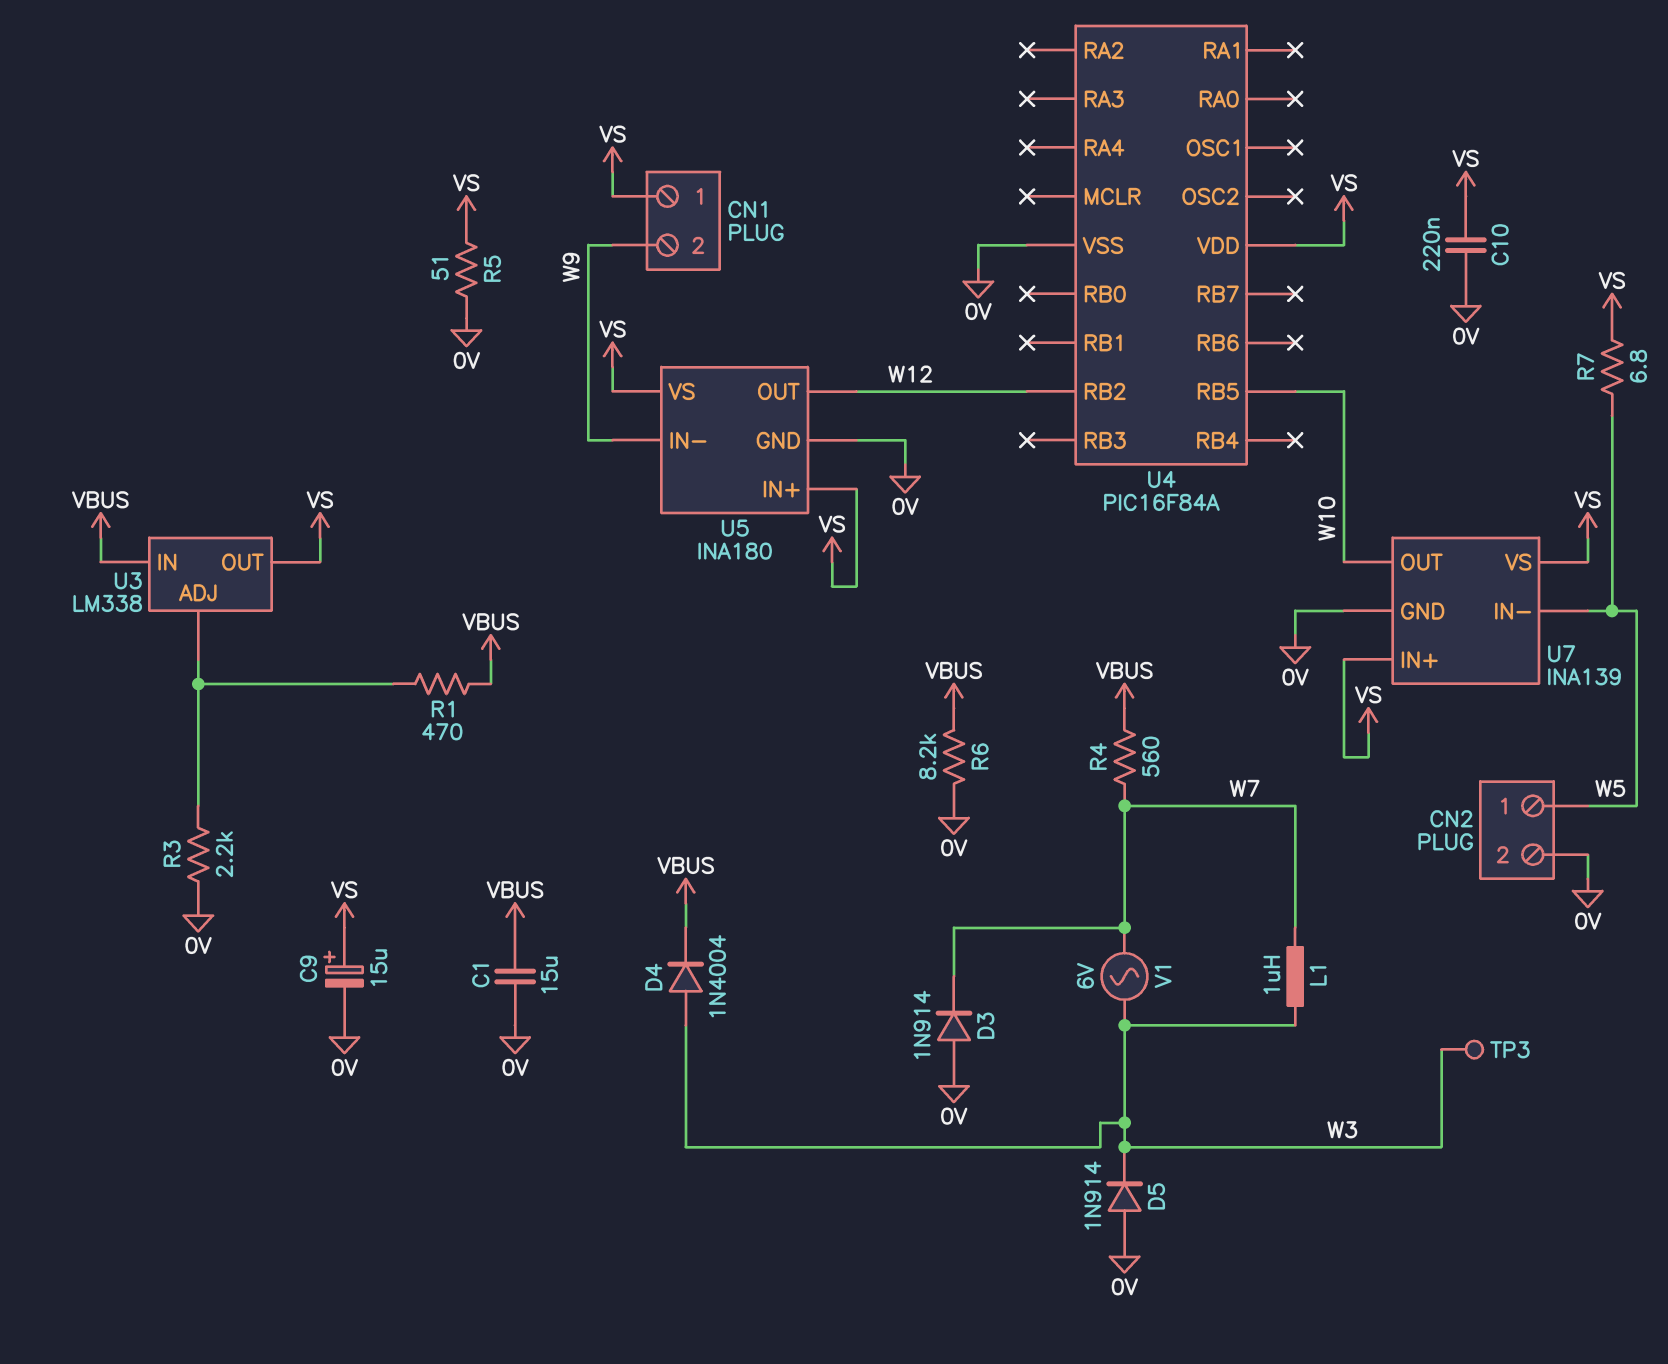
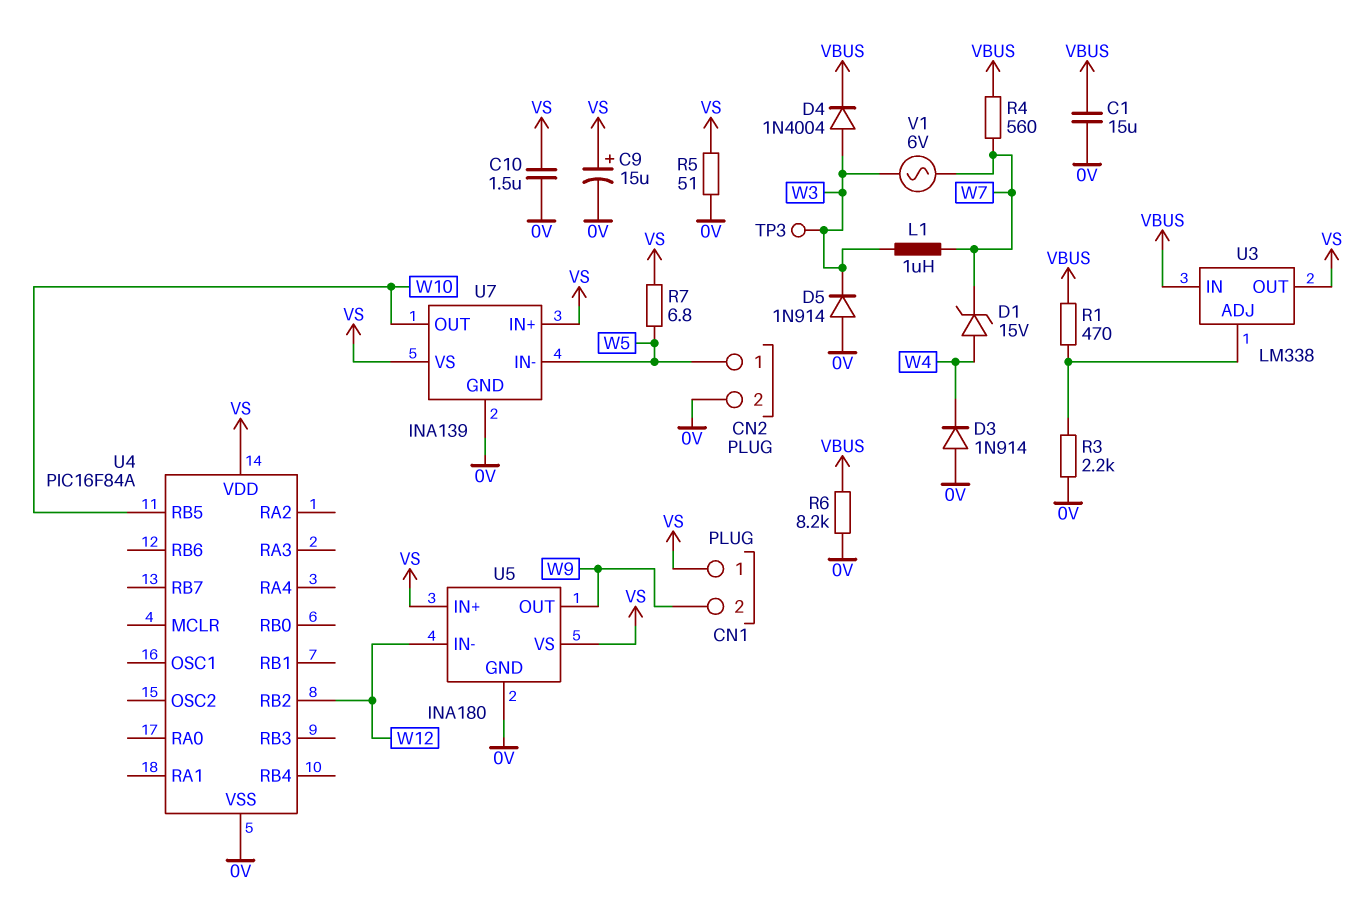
C10: 220nF (0V, VS) -> 1.5uF (0V, VS)
D1: none -> zener 15V (A W4, K W7)
D3: diode 1N914 (A 0V, K W7) -> diode 1N914 (A 0V, K W4)
U5 pin IN-: W9 -> W12
U5 pin OUT: W12 -> W9

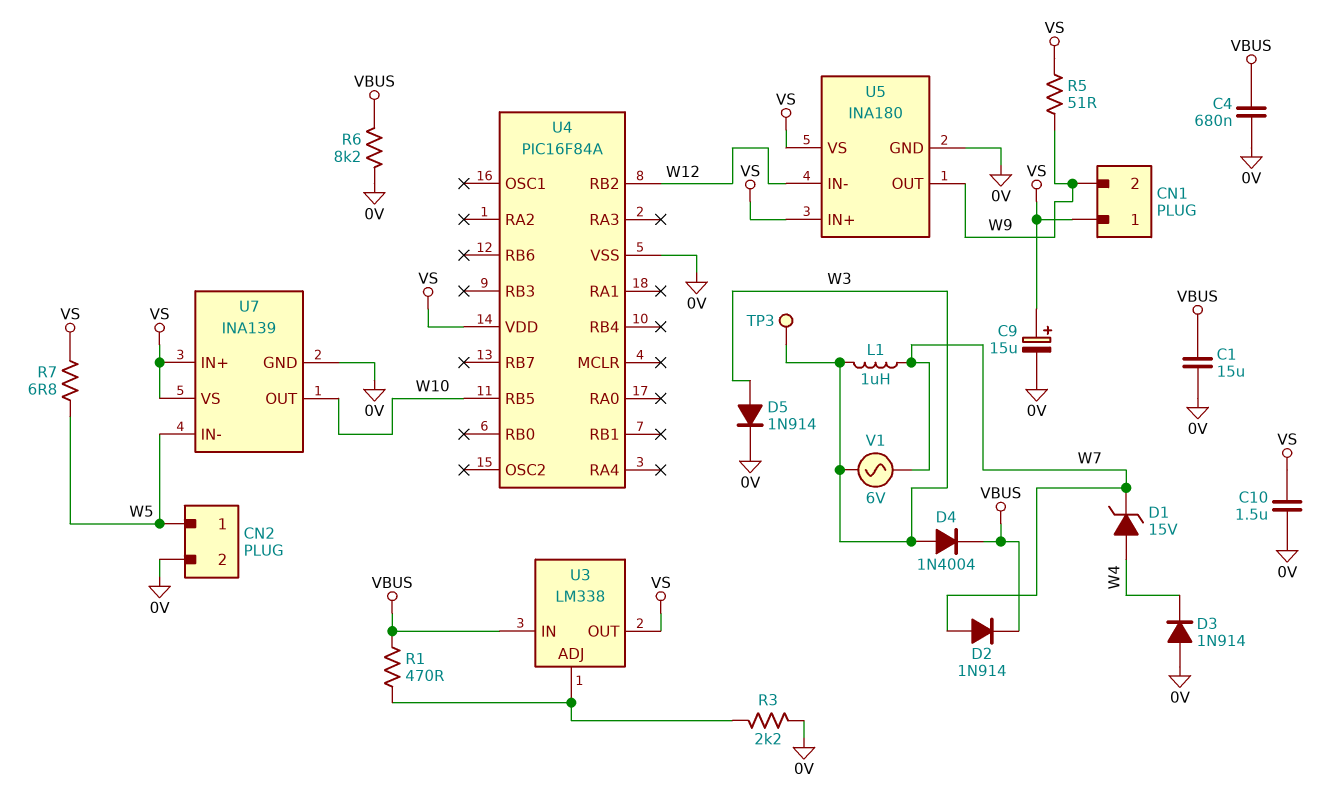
C4: none -> 680nF (0V, VBUS)
D2: none -> diode 1N914 (A W7, K VBUS)
D5: diode 1N914 (A 0V, K W3) -> diode 1N914 (A W3, K 0V)
R4: 560 (VBUS, W7) -> none
R5: 51 (0V, VS) -> 51 (VS, W9)

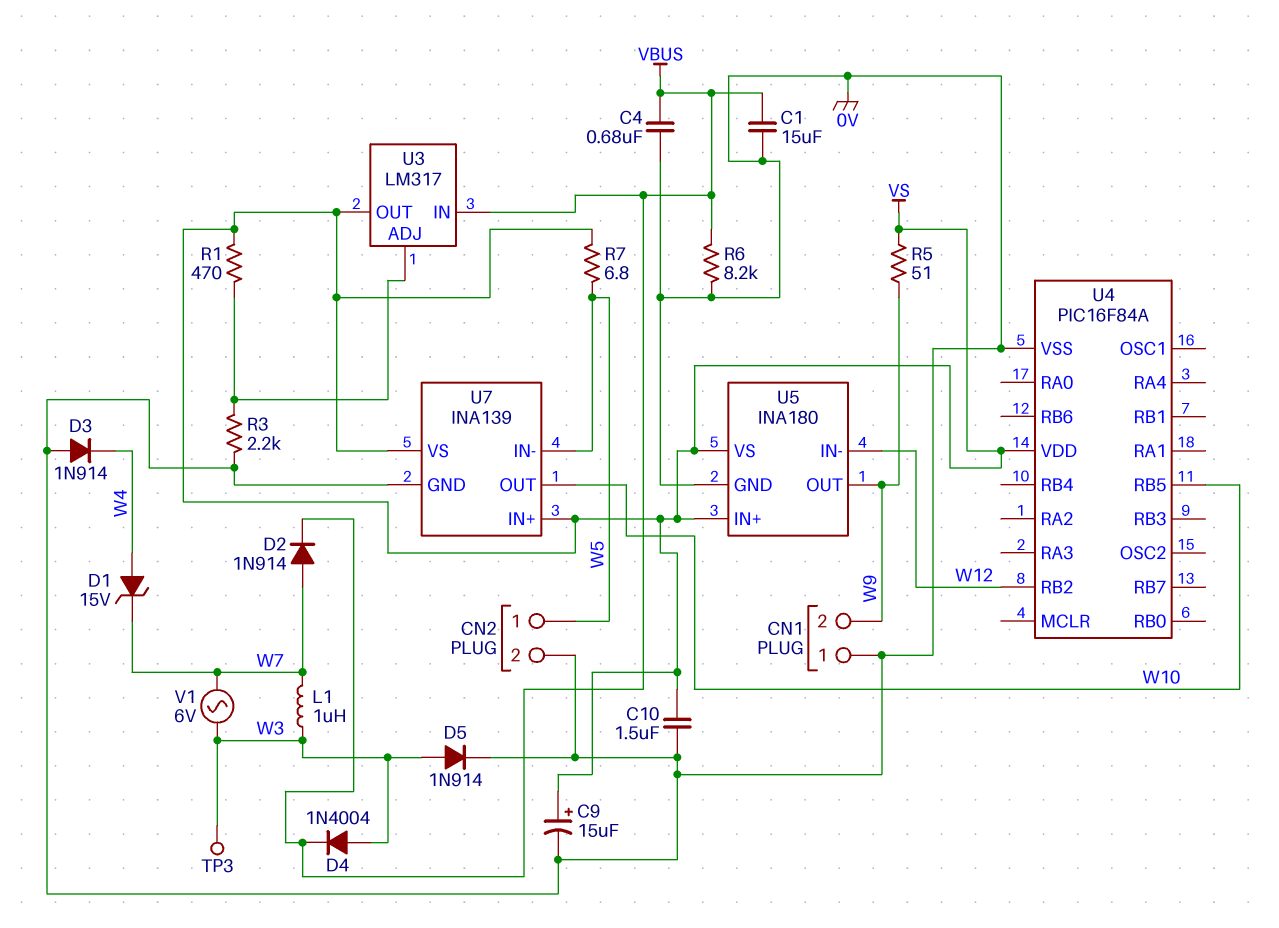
CN1 pin 1: VS -> 0V
R1: 470 (U3/ADJ, VBUS) -> 470 (U3/ADJ, VS)
U3: LM338 -> LM317

